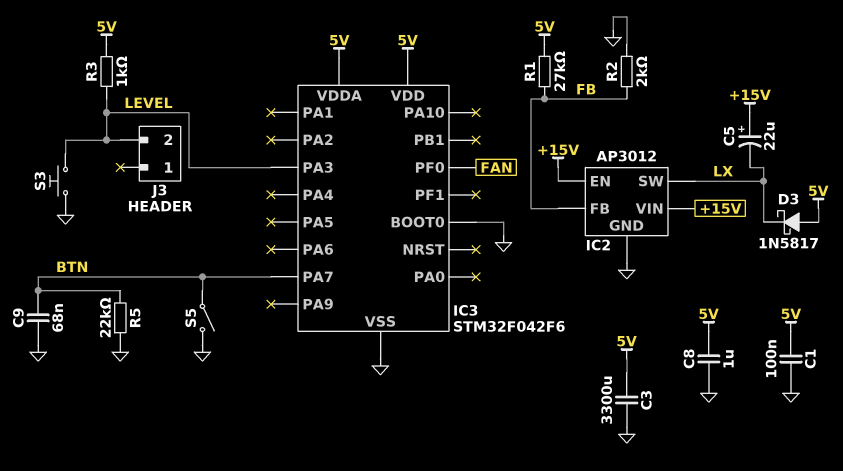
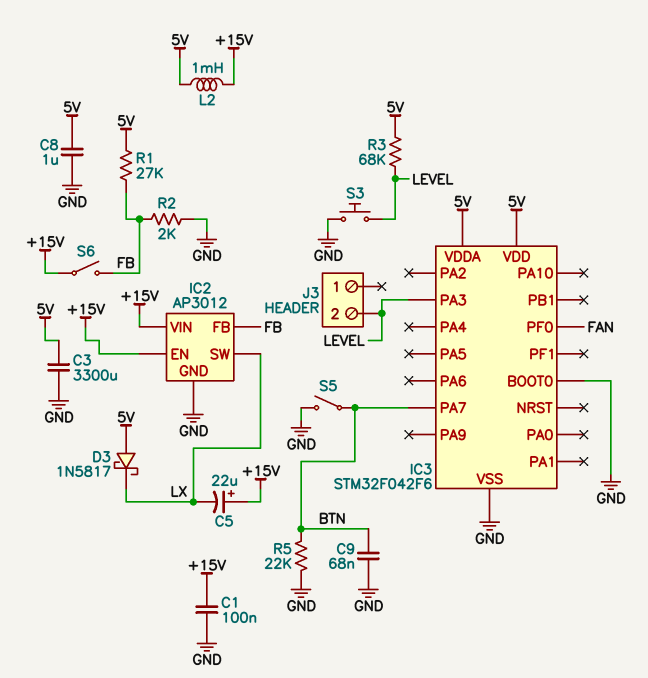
C1: 100nF (5V, GND) -> 100nF (+15V, GND)
L2: none -> 1mH (+15V, 5V)
R3: 1k (5V, LEVEL) -> 68k (5V, LEVEL)
S6: none -> switch (+15V, FB)

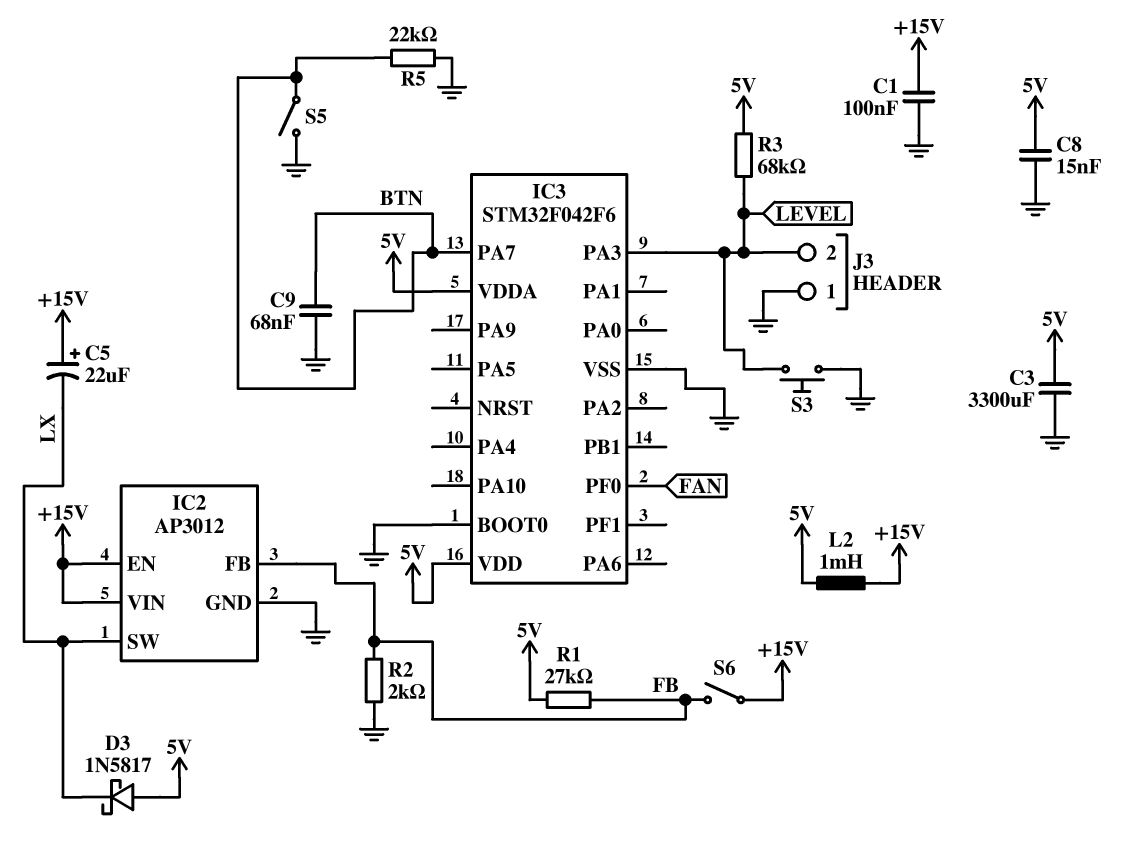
C8: 1uF (5V, GND) -> 15nF (5V, GND)
J3 pin 1: none -> GND

